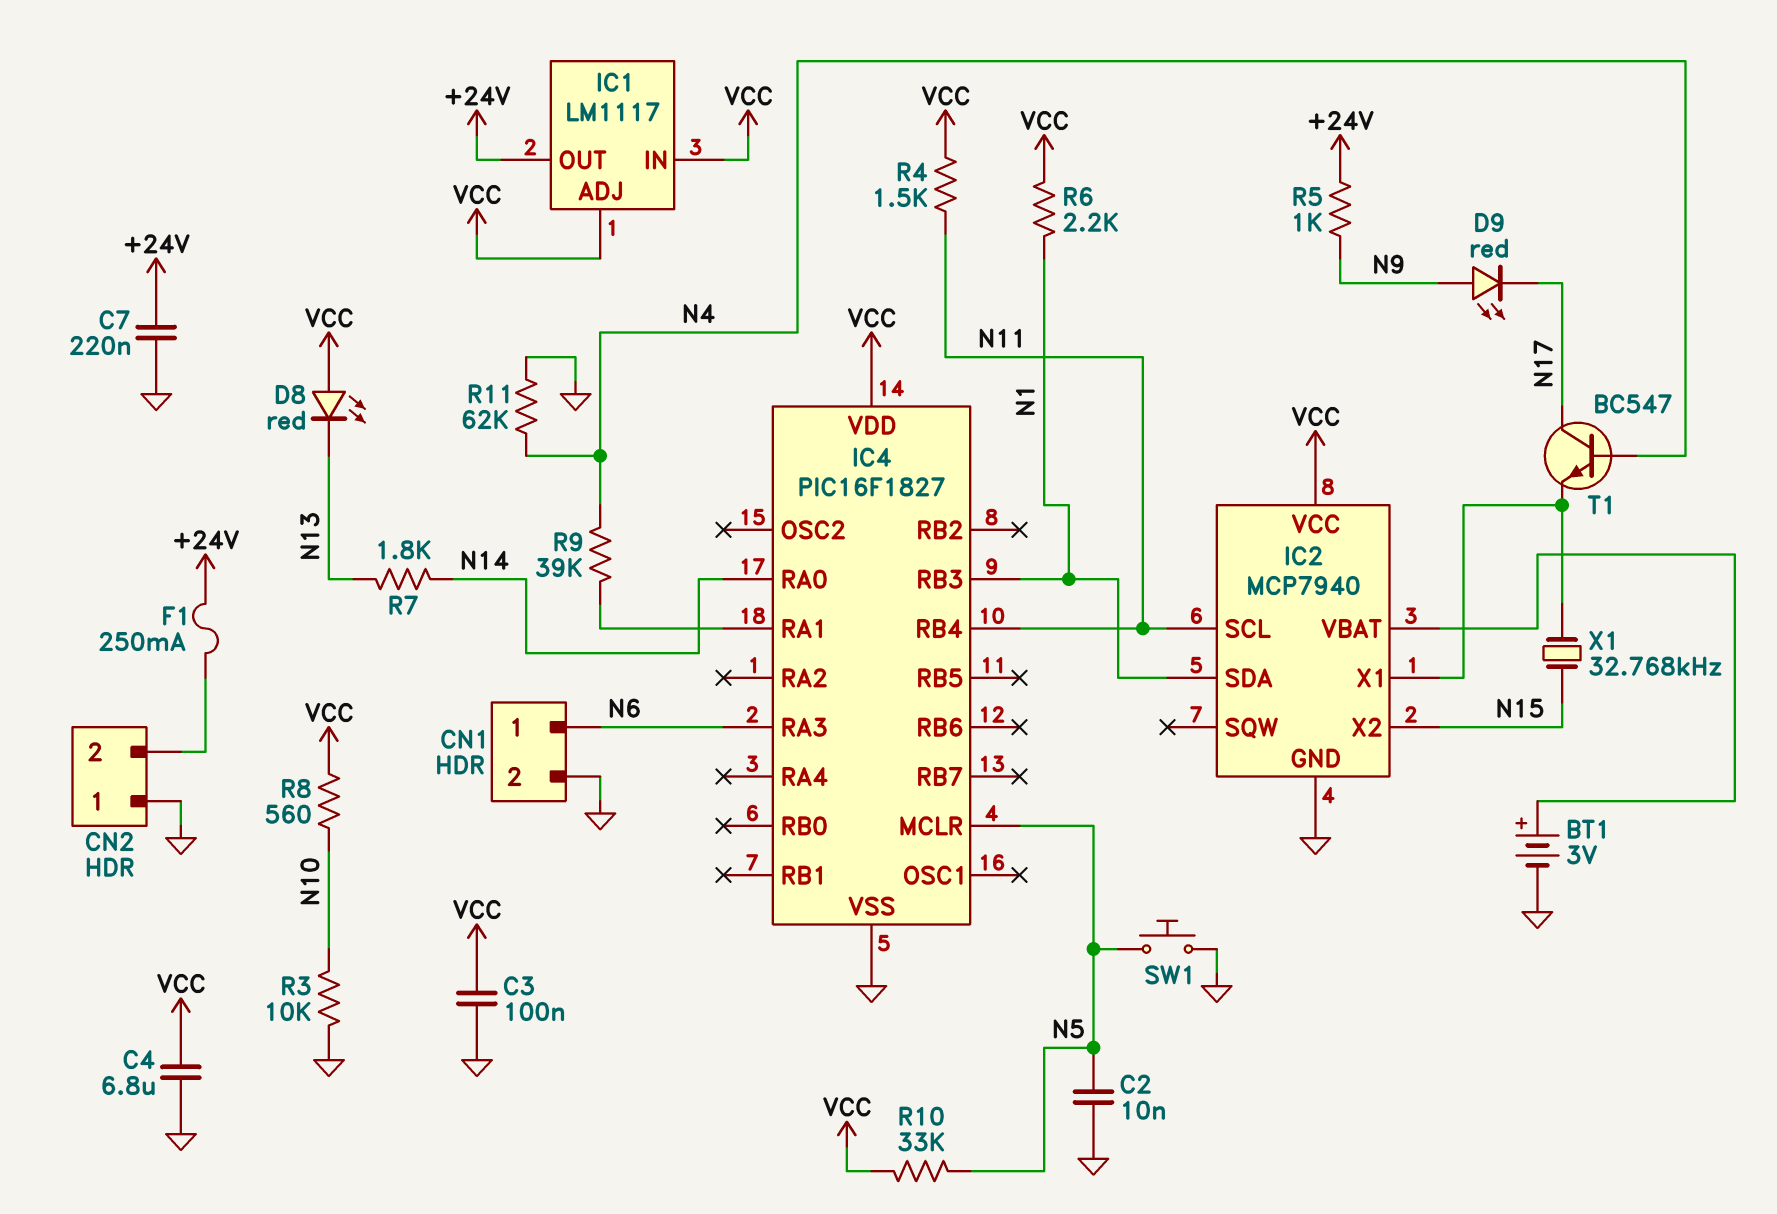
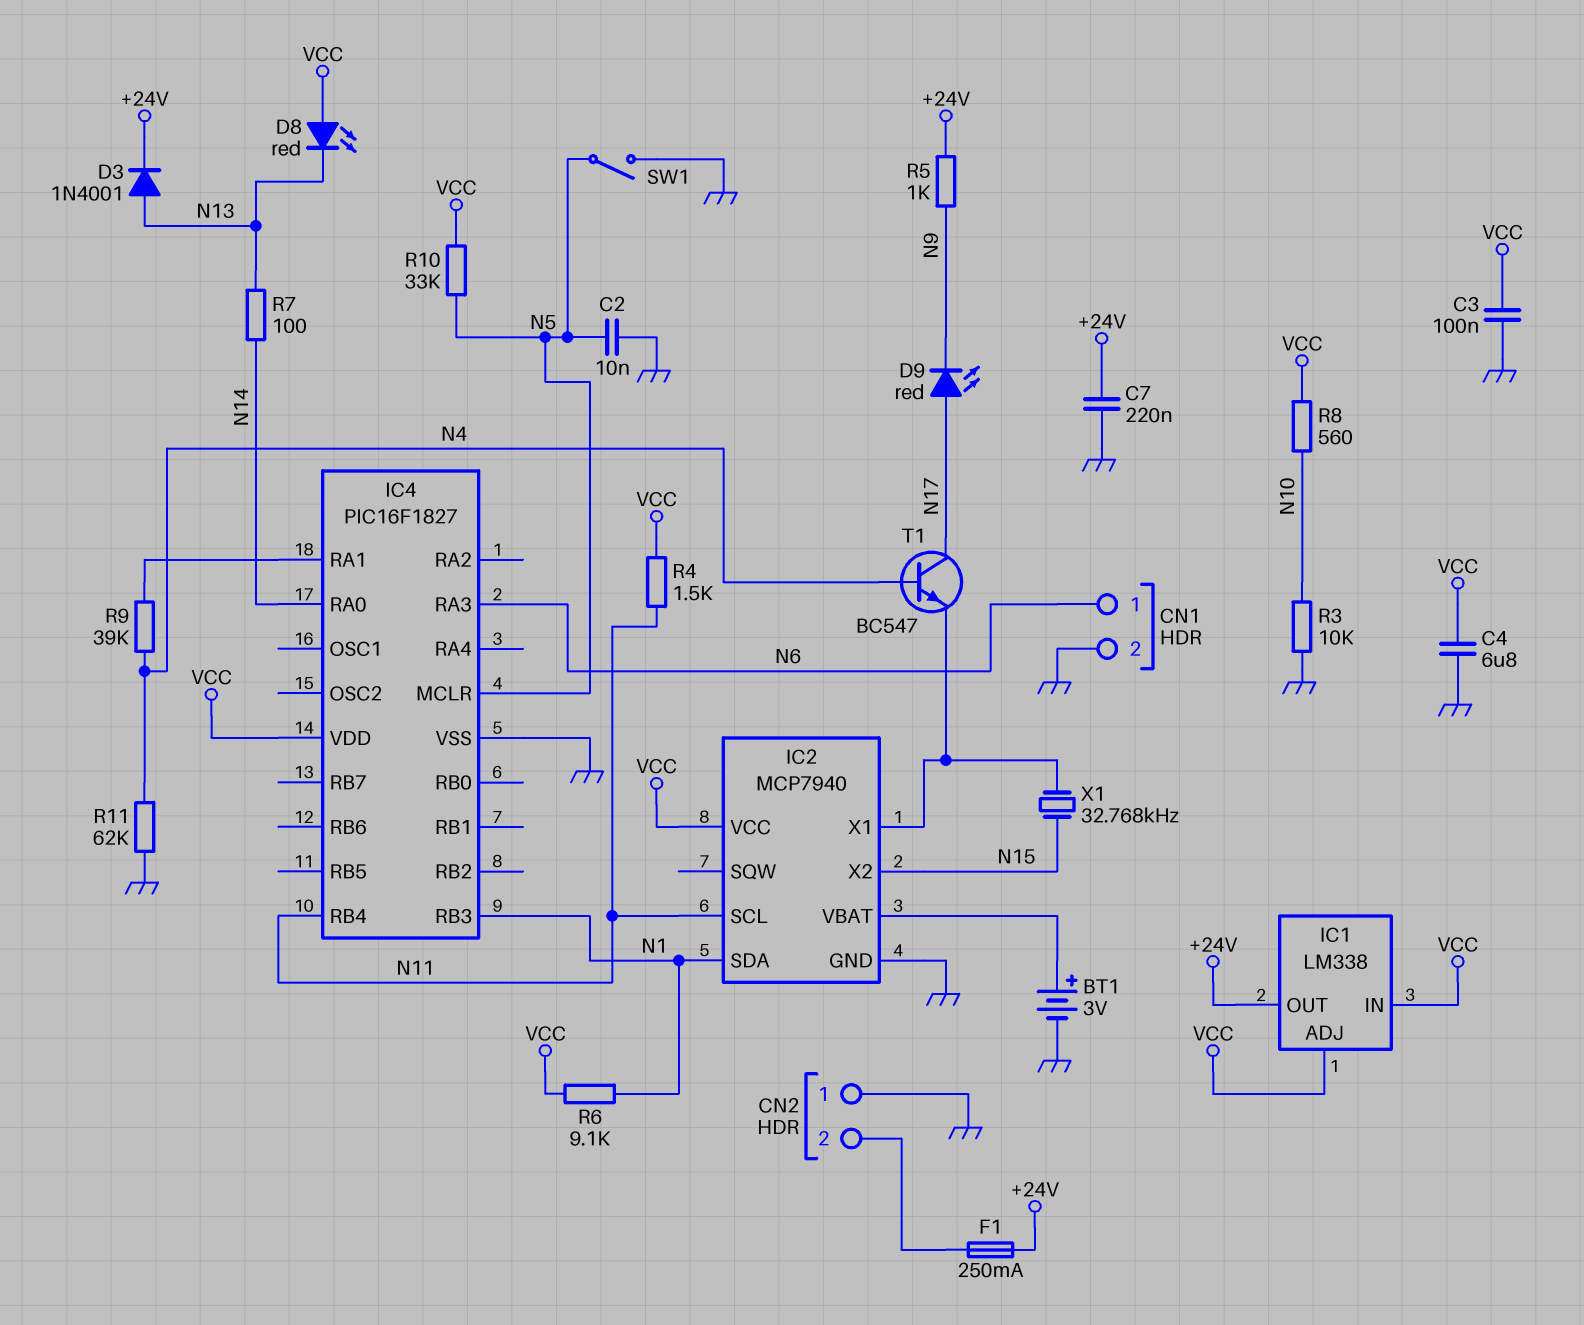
D3: none -> diode 1N4001 (A N13, K +24V)
D9: LED red (A N9, K N17) -> LED red (A N17, K N9)
IC1: LM1117 -> LM338
R6: 2.2k (N1, VCC) -> 9.1k (N1, VCC)
R7: 1.8k (N13, N14) -> 100 (N13, N14)
SW1: button (GND, N5) -> switch (GND, N5)

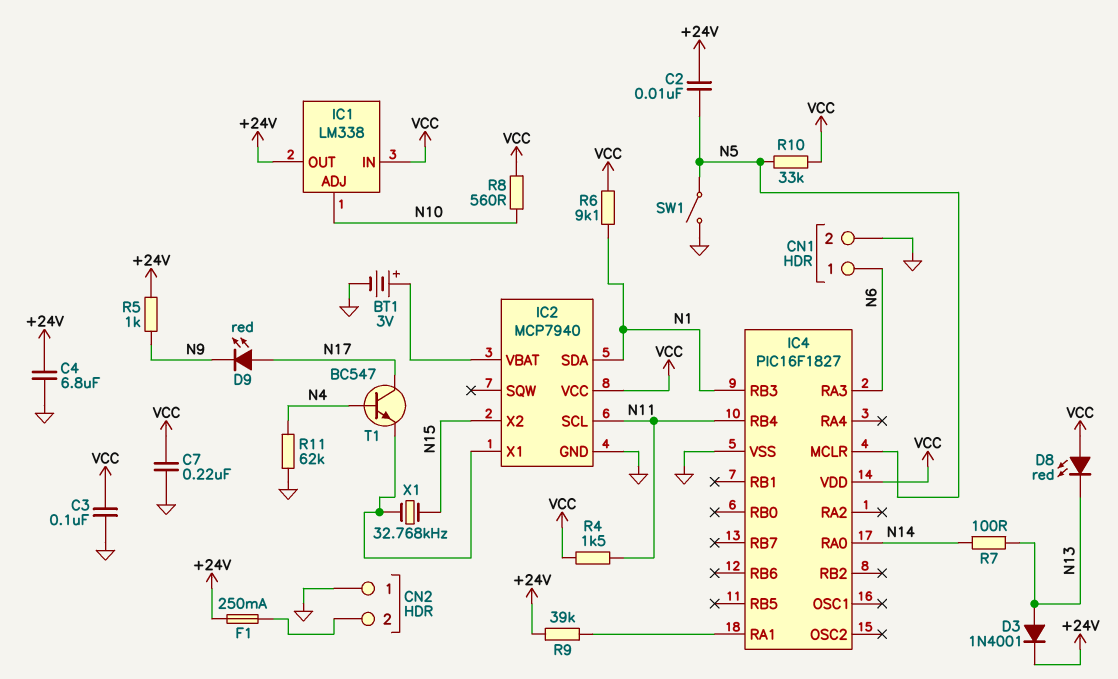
C2: 10nF (GND, N5) -> 10nF (+24V, N5)
C4: 6.8uF (GND, VCC) -> 6.8uF (+24V, GND)
C7: 220nF (+24V, GND) -> 220nF (GND, VCC)
IC1 pin ADJ: VCC -> N10
R3: 10k (GND, N10) -> none
R9: 39k (IC4/RA1, N4) -> 39k (+24V, IC4/RA1)

